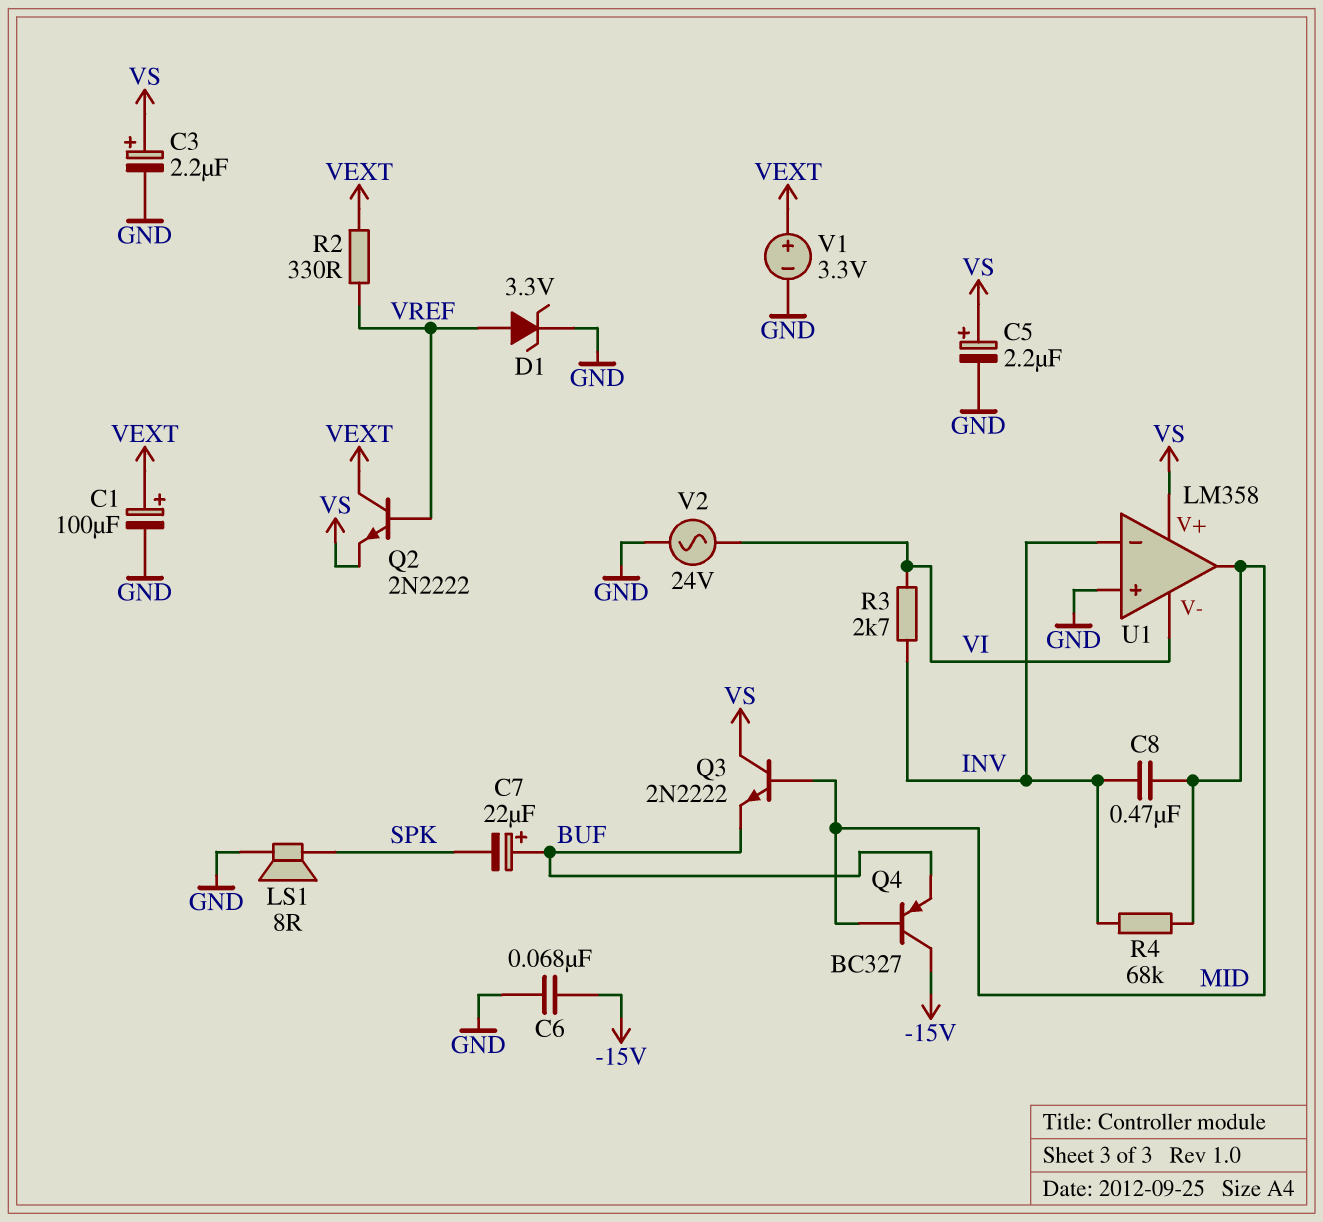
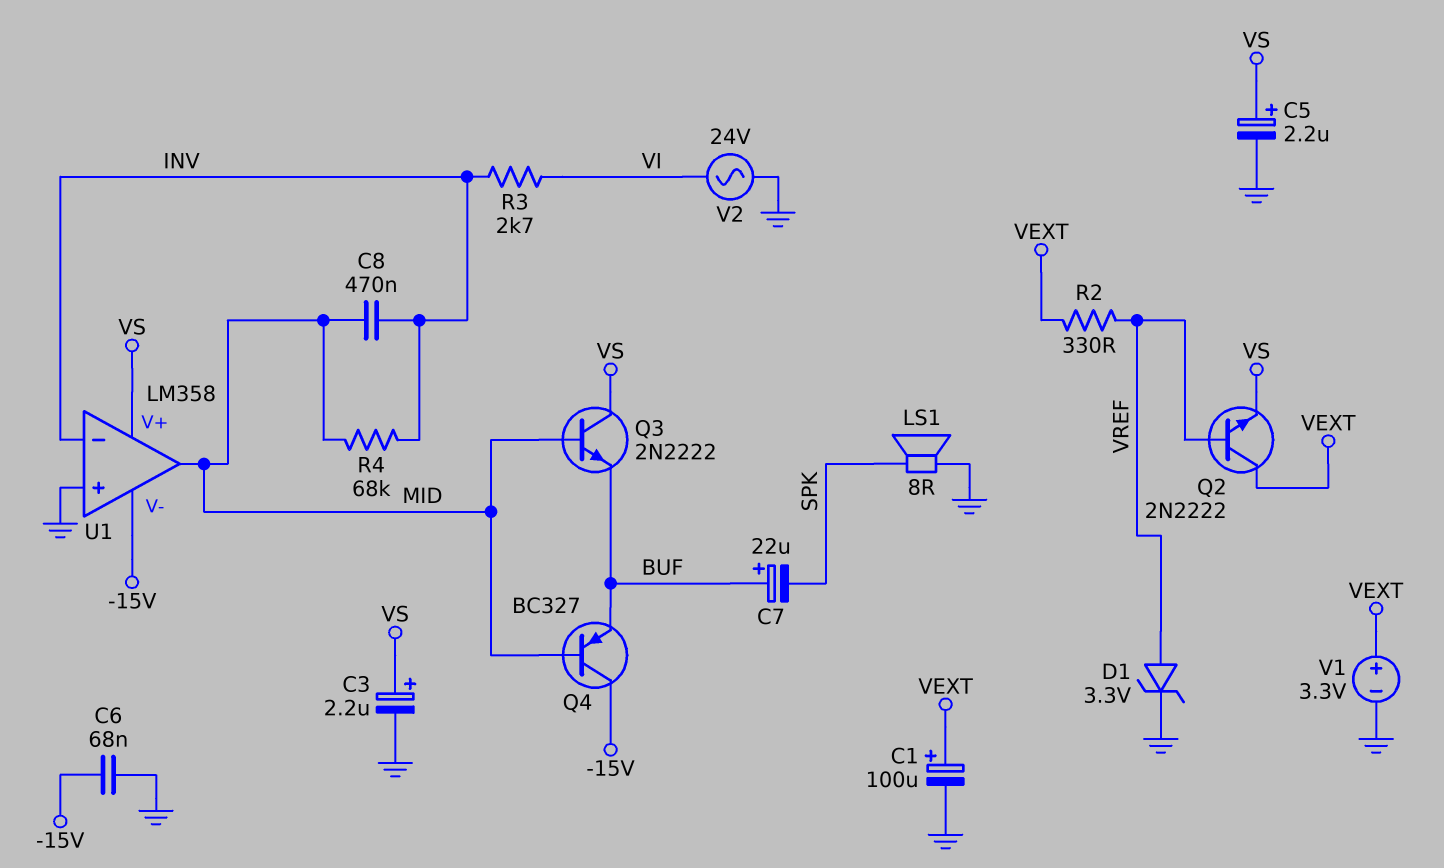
U1 pin V-: VI -> -15V

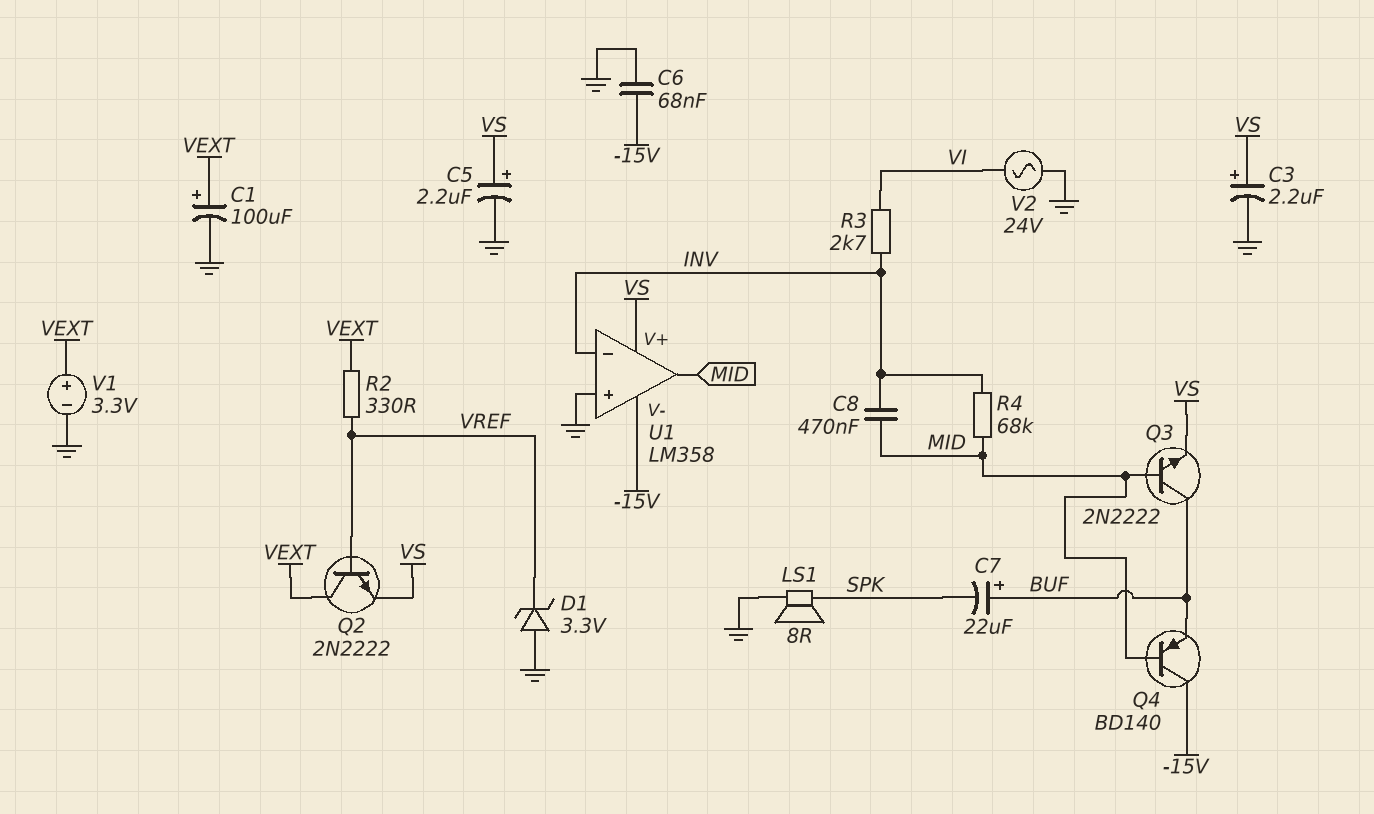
D1: zener 3.3V (A VREF, K GND) -> zener 3.3V (A GND, K VREF)
Q3: NPN 2N2222 (B MID, C VS, E BUF) -> NPN 2N2222 (B MID, C BUF, E VS)
Q4: PNP BC327 (B MID, C -15V, E BUF) -> PNP BD140 (B MID, C -15V, E BUF)

